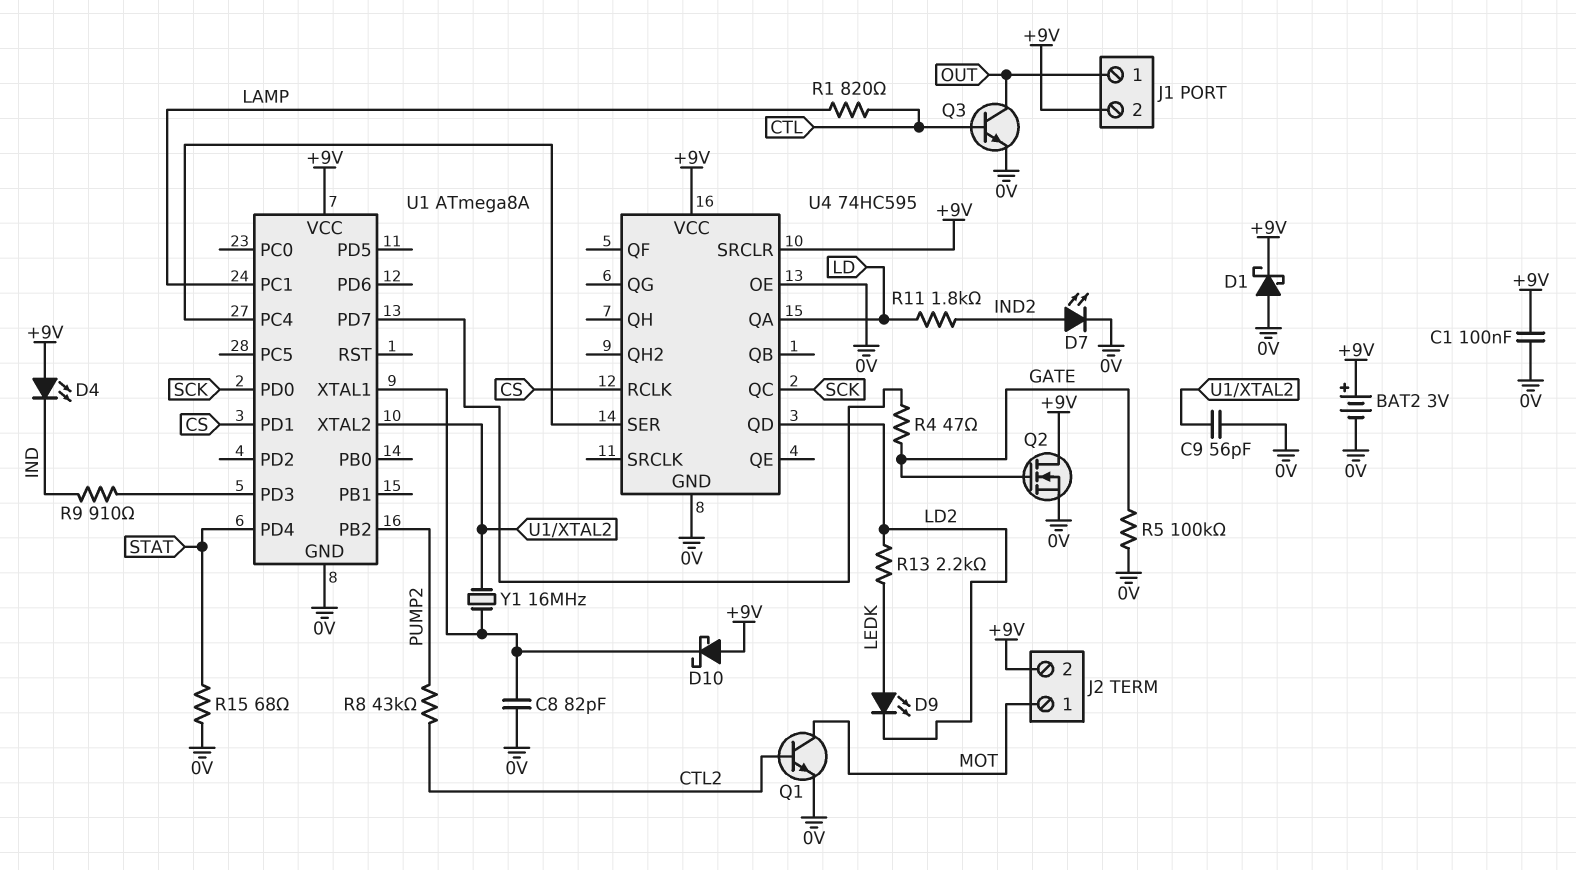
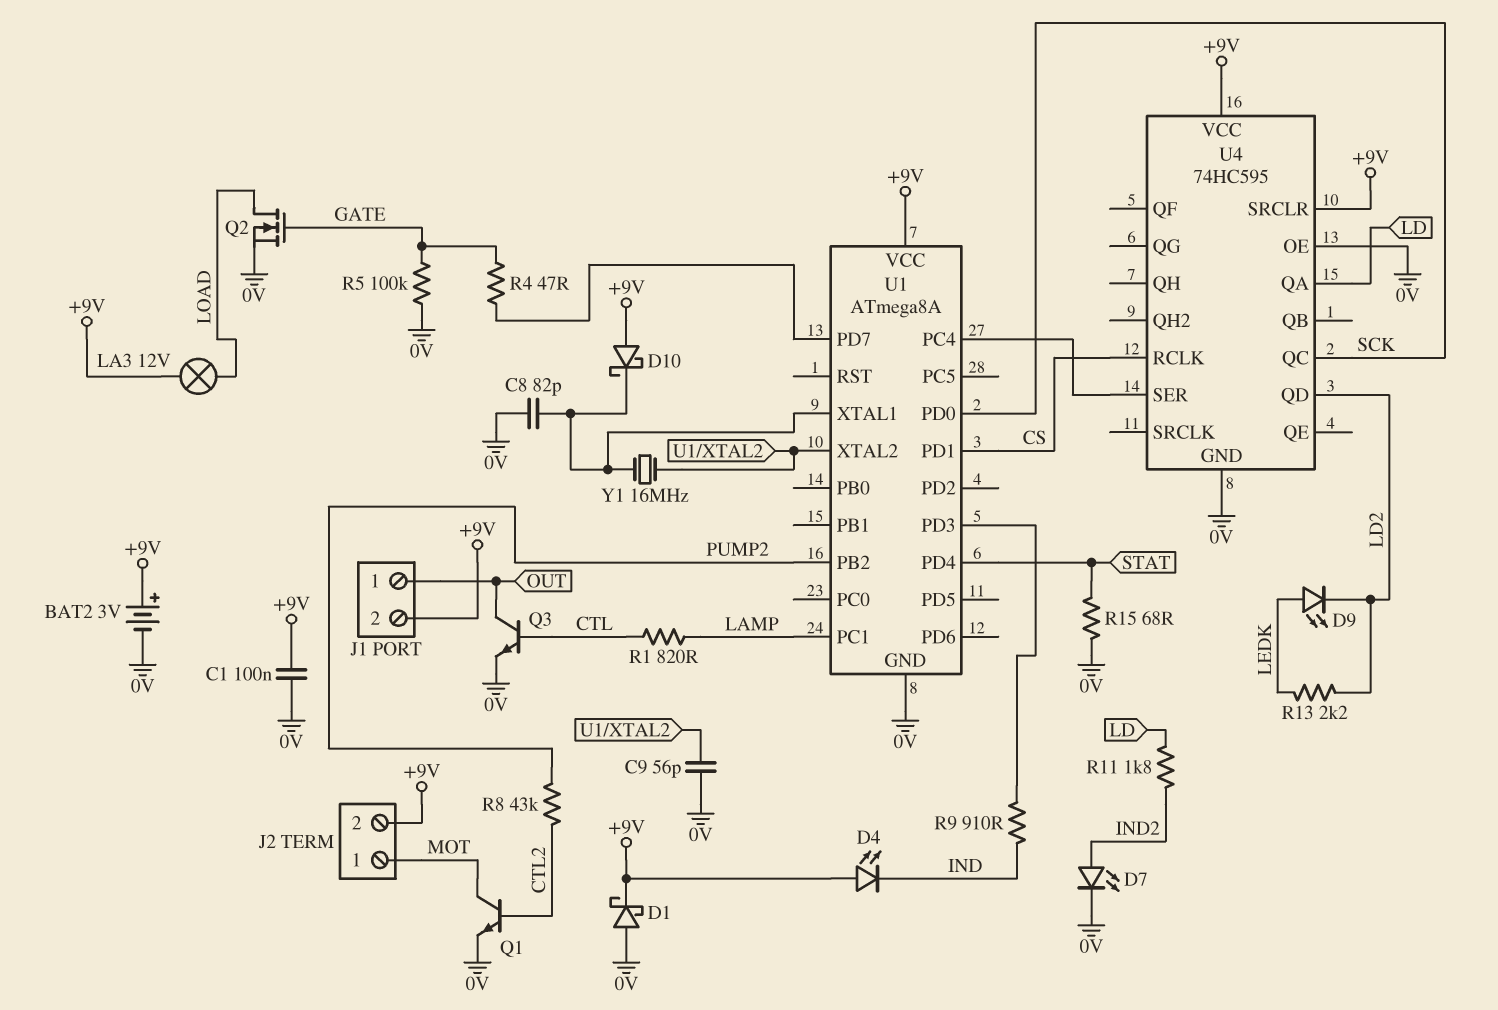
LA3: none -> lamp 12V (+9V, LOAD)
Q2: NMOS (G GATE, D +9V, S 0V) -> NMOS (G GATE, D LOAD, S 0V)

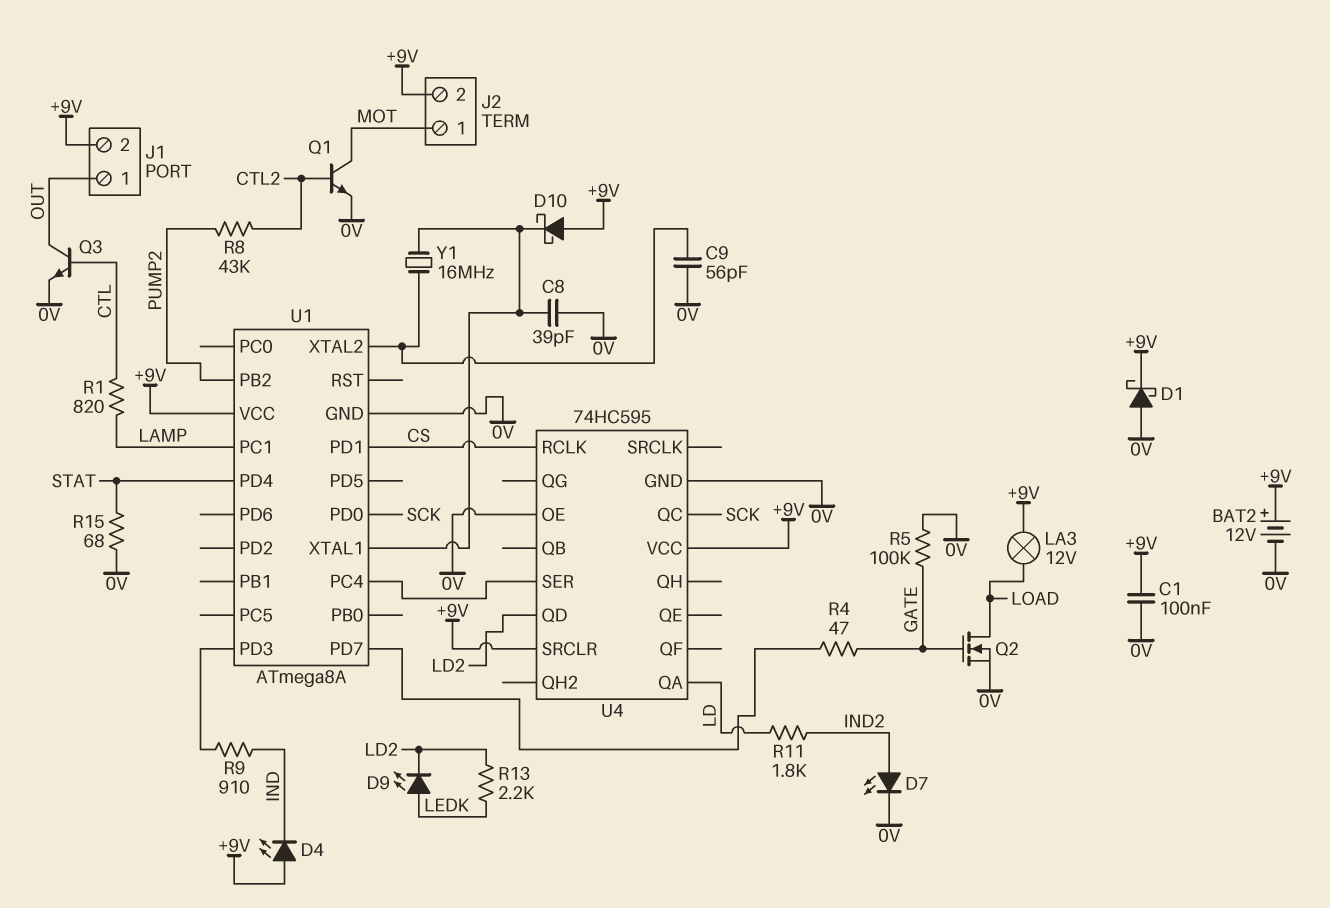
BAT2: 3V (plus +9V, minus 0V) -> 12V (plus +9V, minus 0V)
C8: 82pF (0V, U1/XTAL1) -> 39pF (0V, U1/XTAL1)

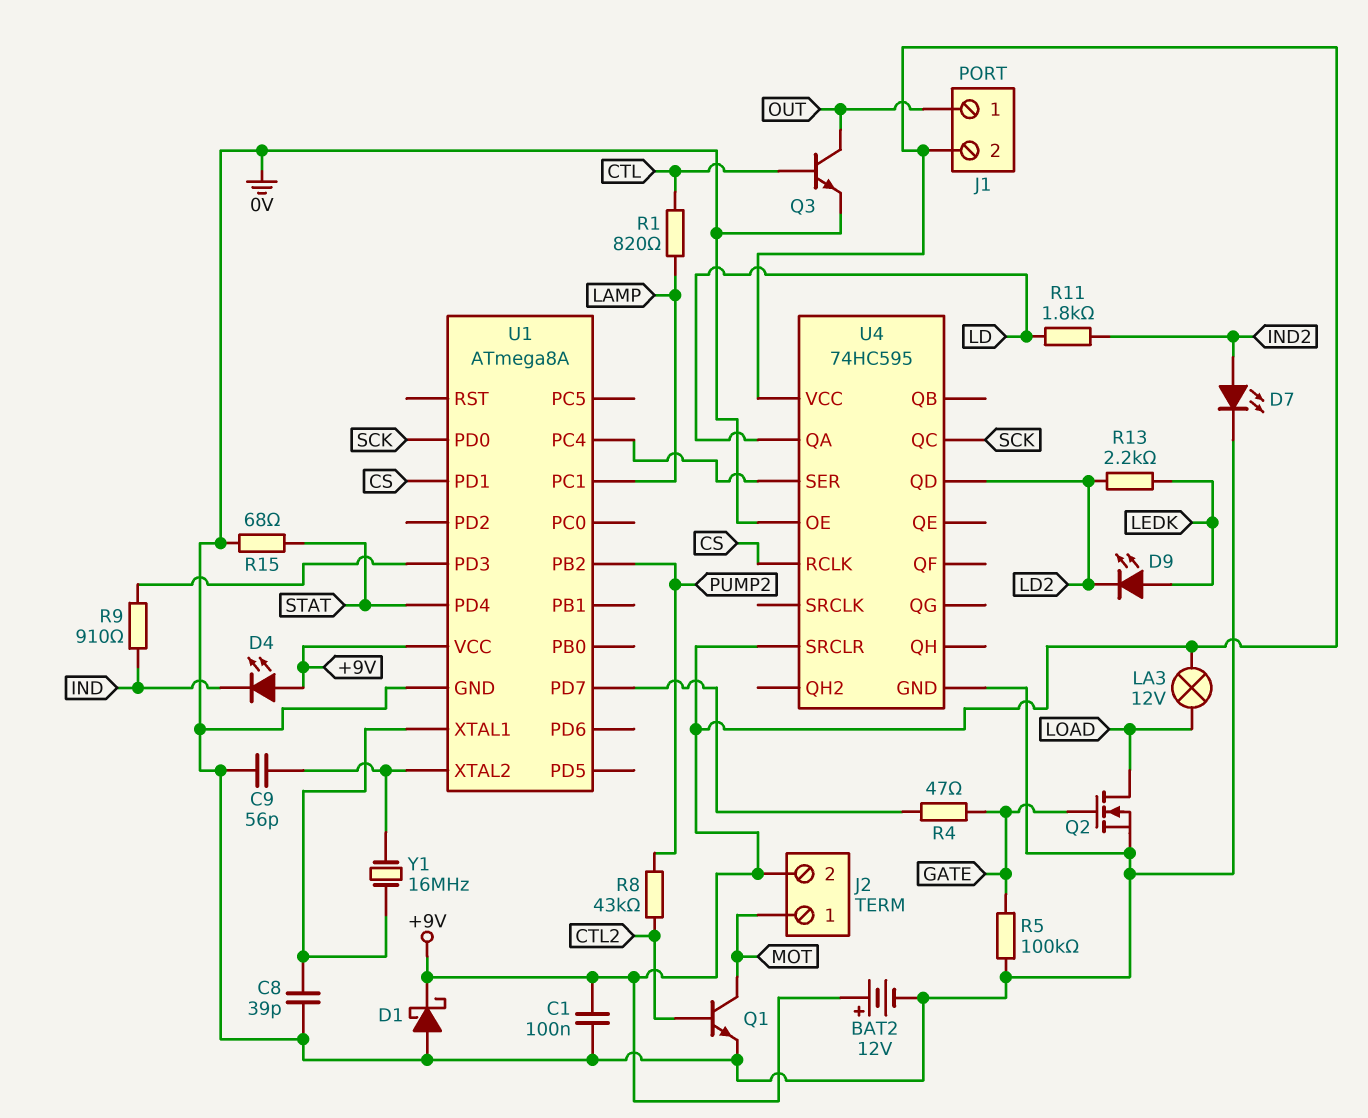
D10: schottky (A +9V, K U1/XTAL1) -> none

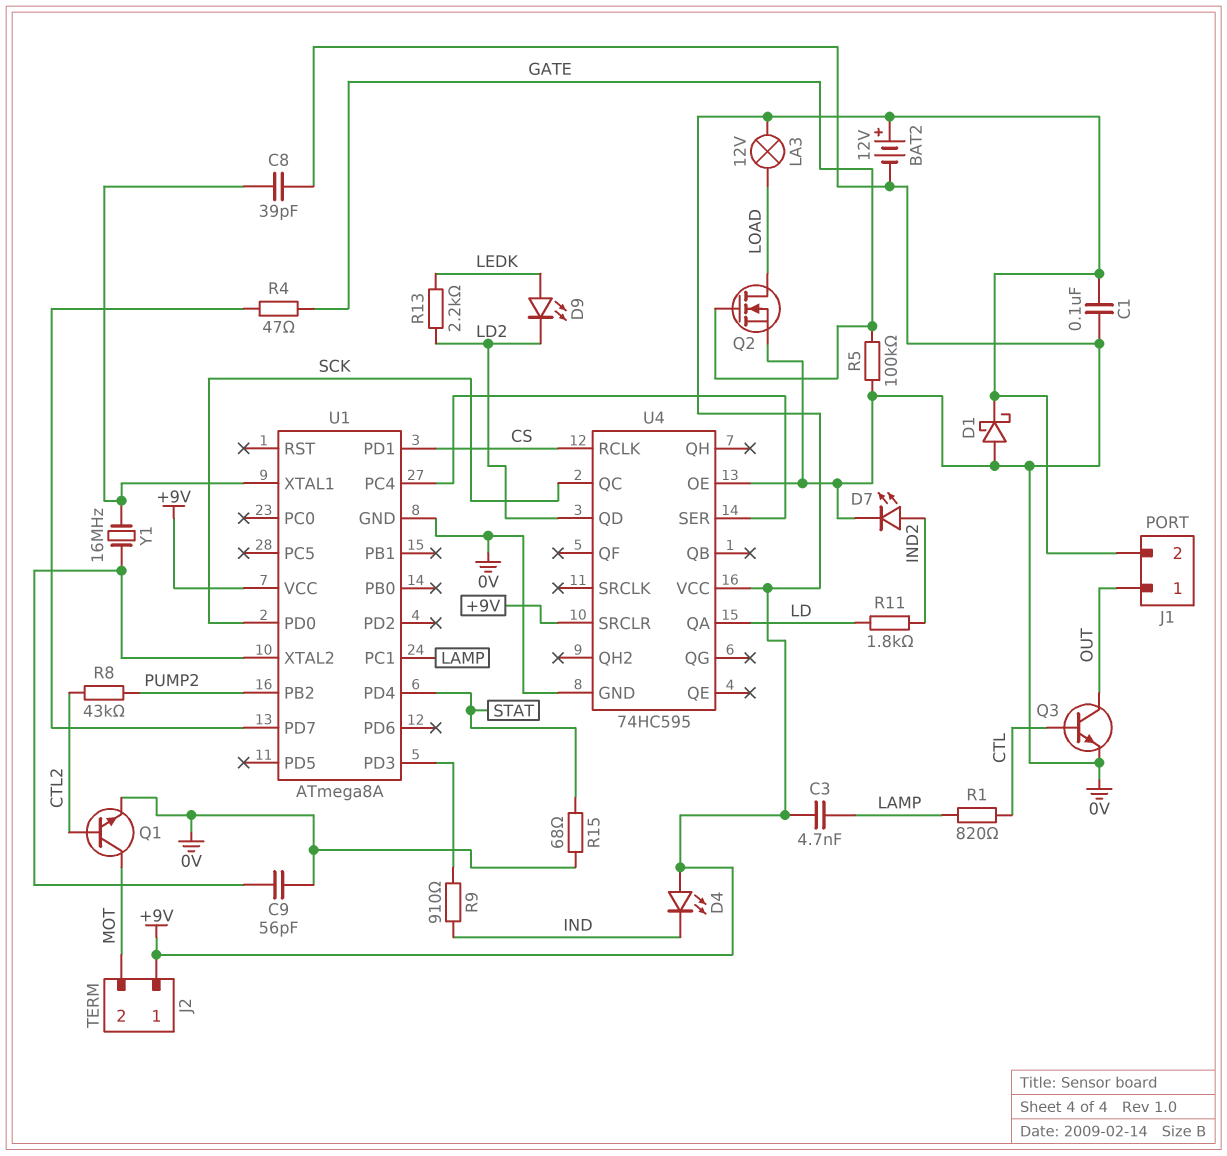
C3: none -> 4.7nF (+9V, LAMP)
J2 pin 1: MOT -> +9V
J2 pin 2: +9V -> MOT

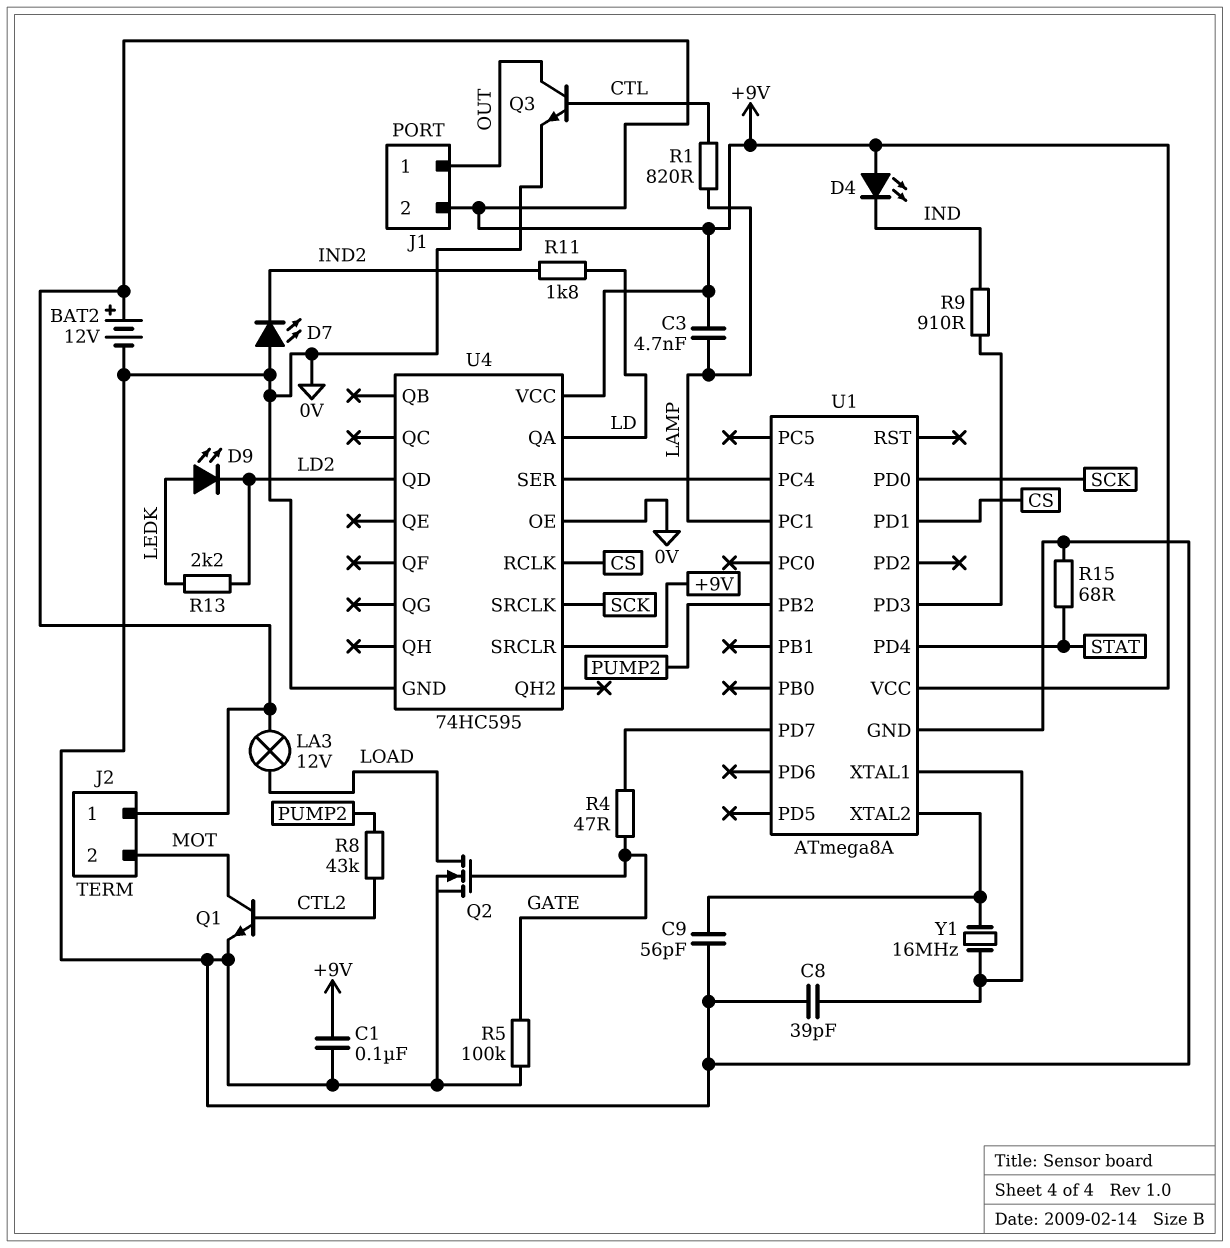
D1: schottky (A 0V, K +9V) -> none
D7: LED (A IND2, K 0V) -> LED (A 0V, K IND2)
U4 pin QC: SCK -> none
U4 pin SRCLK: none -> SCK

